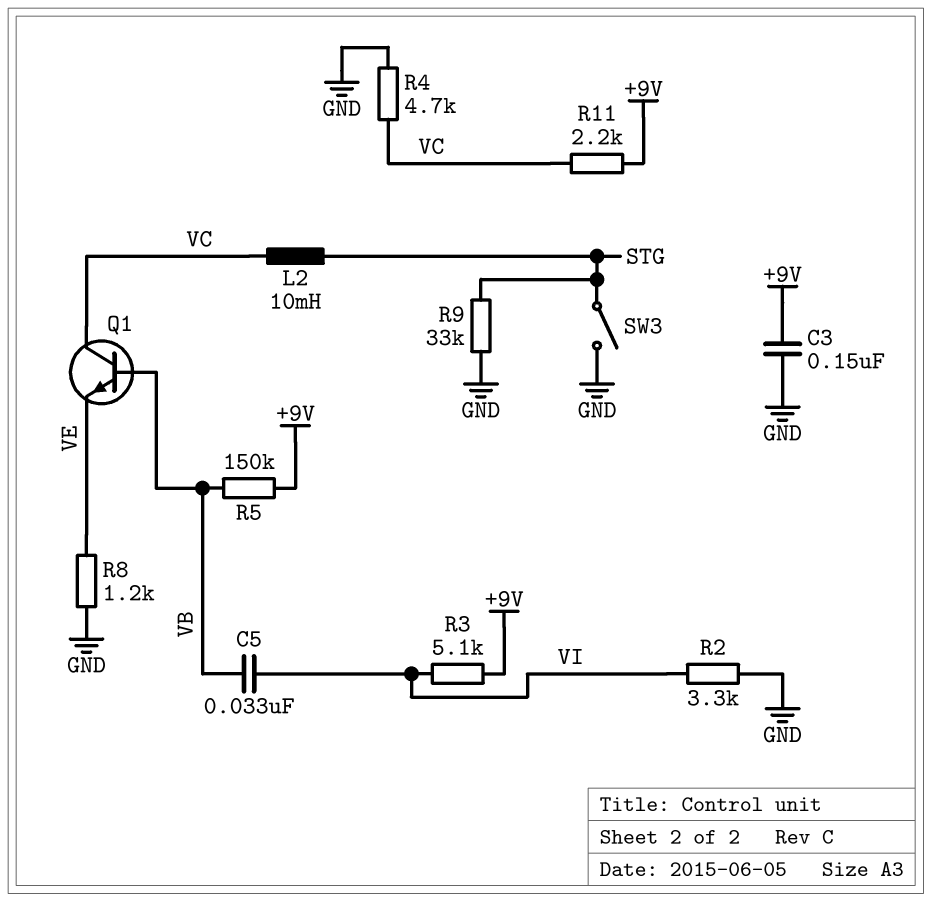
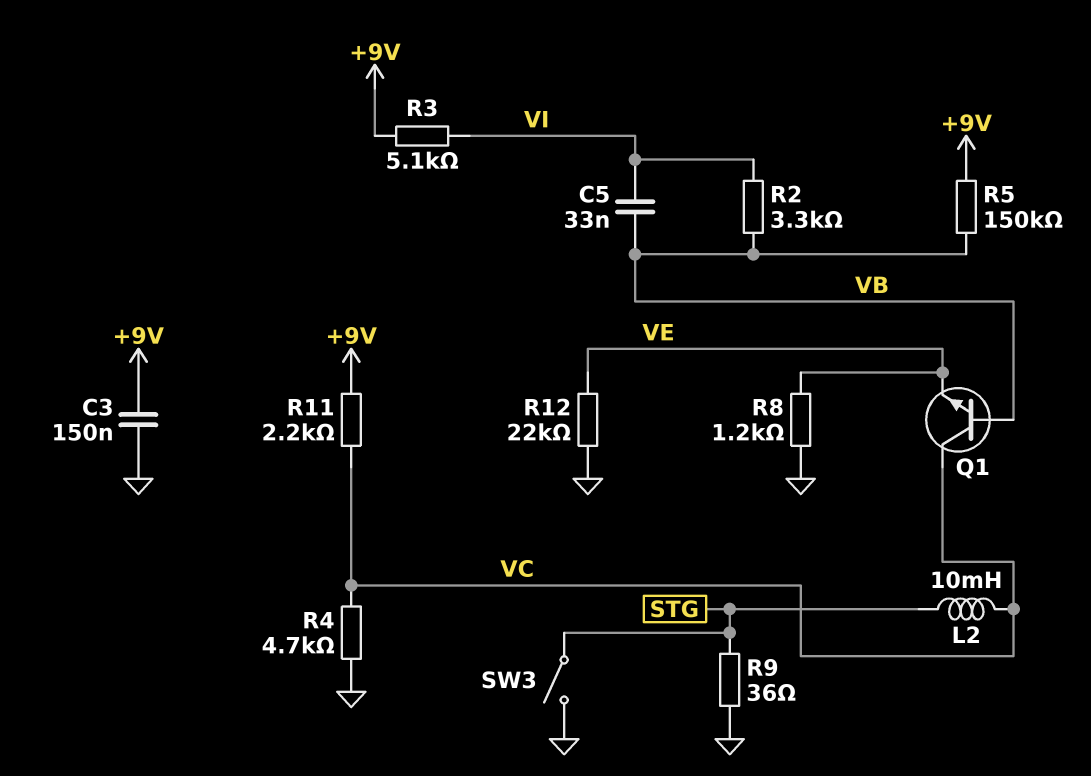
R2: 3.3k (GND, VI) -> 3.3k (VB, VI)
R9: 33k (GND, STG) -> 36 (GND, STG)
R12: none -> 22k (GND, VE)

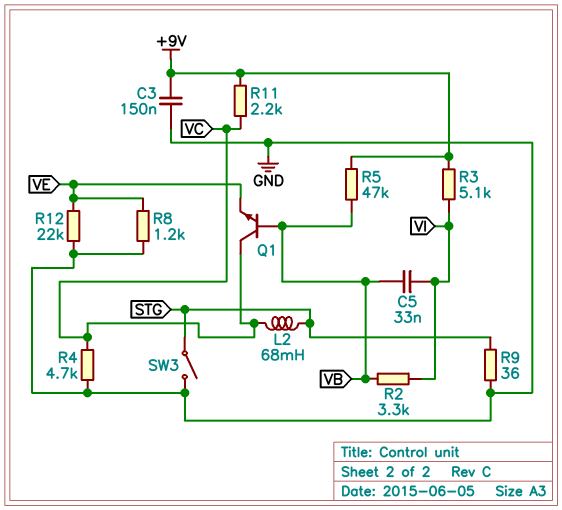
L2: 10mH (STG, VC) -> 68mH (STG, VC)
R5: 150k (+9V, VB) -> 47k (+9V, VB)

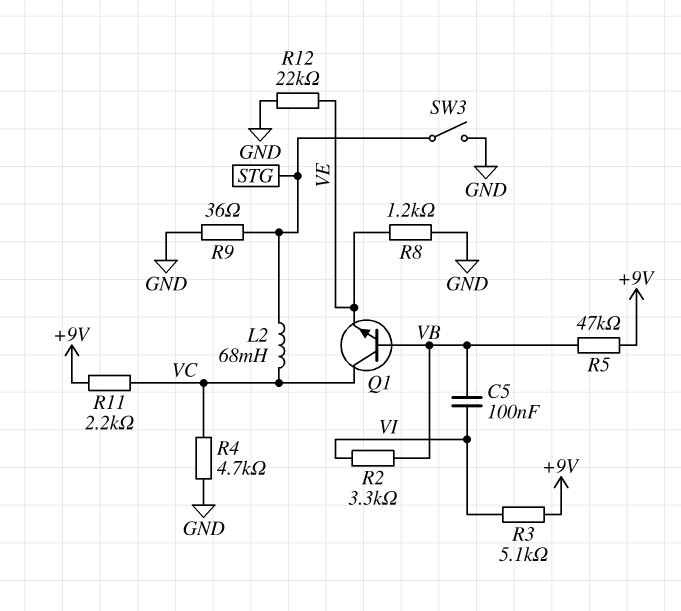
C3: 150nF (+9V, GND) -> none
C5: 33nF (VB, VI) -> 100nF (VB, VI)

